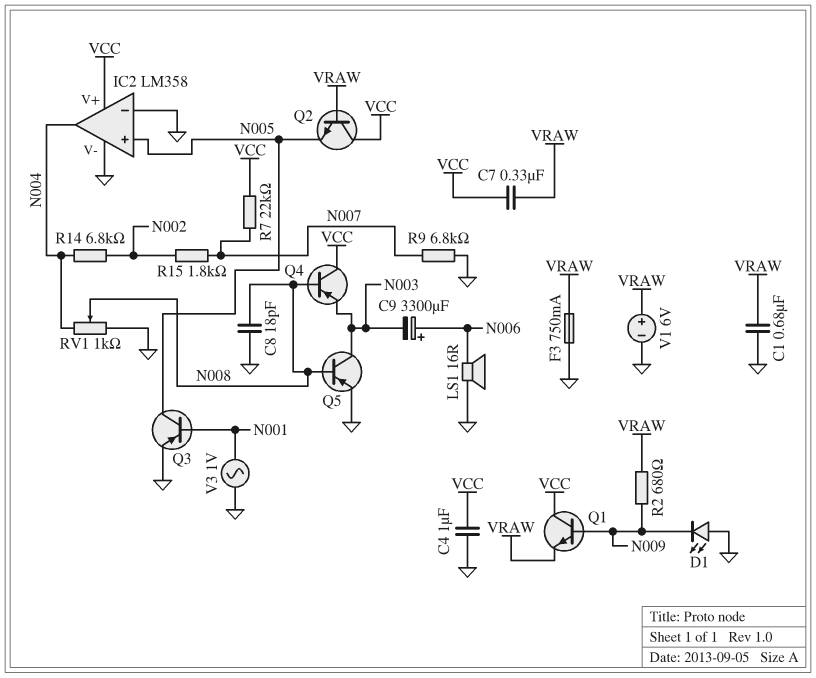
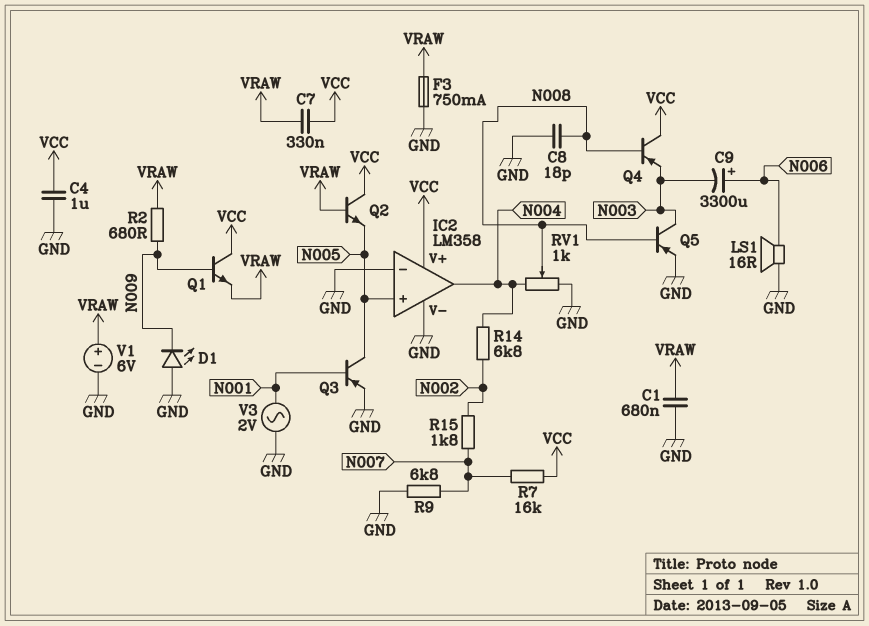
R7: 22k (N007, VCC) -> 16k (N007, VCC)
V3: AC 1V (GND, N001) -> AC 2V (GND, N001)

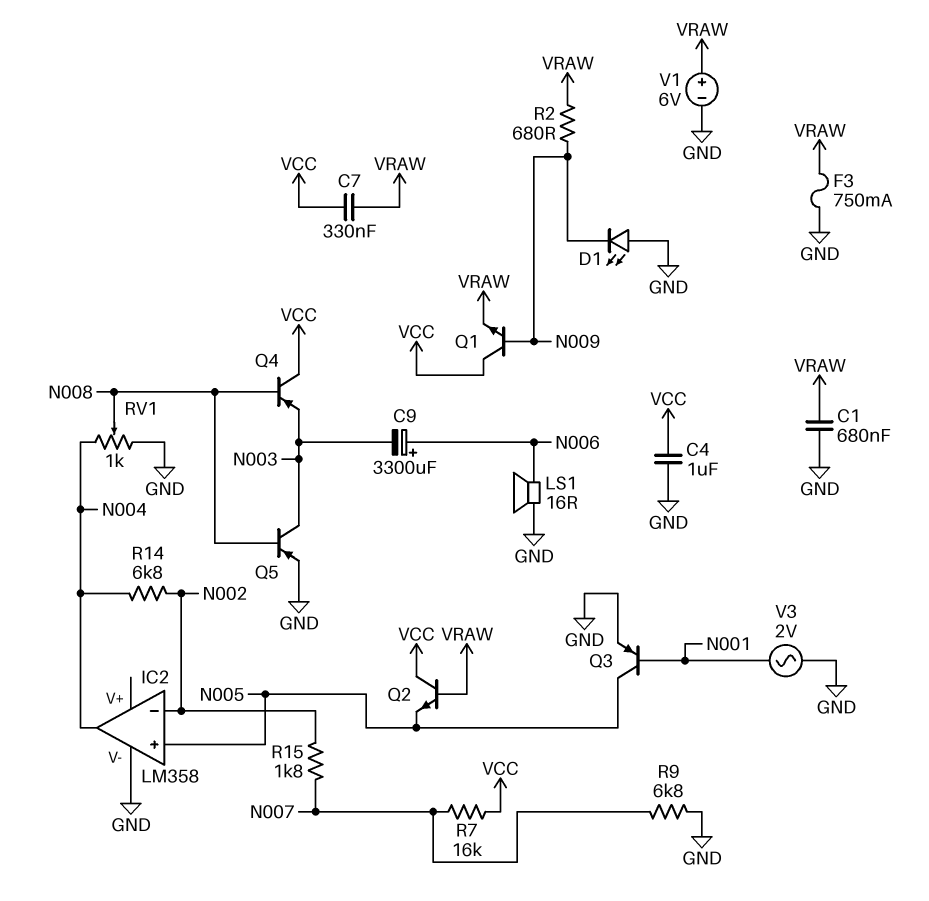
C8: 18pF (GND, N008) -> none
IC2 pin V+: VCC -> none
IC2 pin in-: GND -> N002

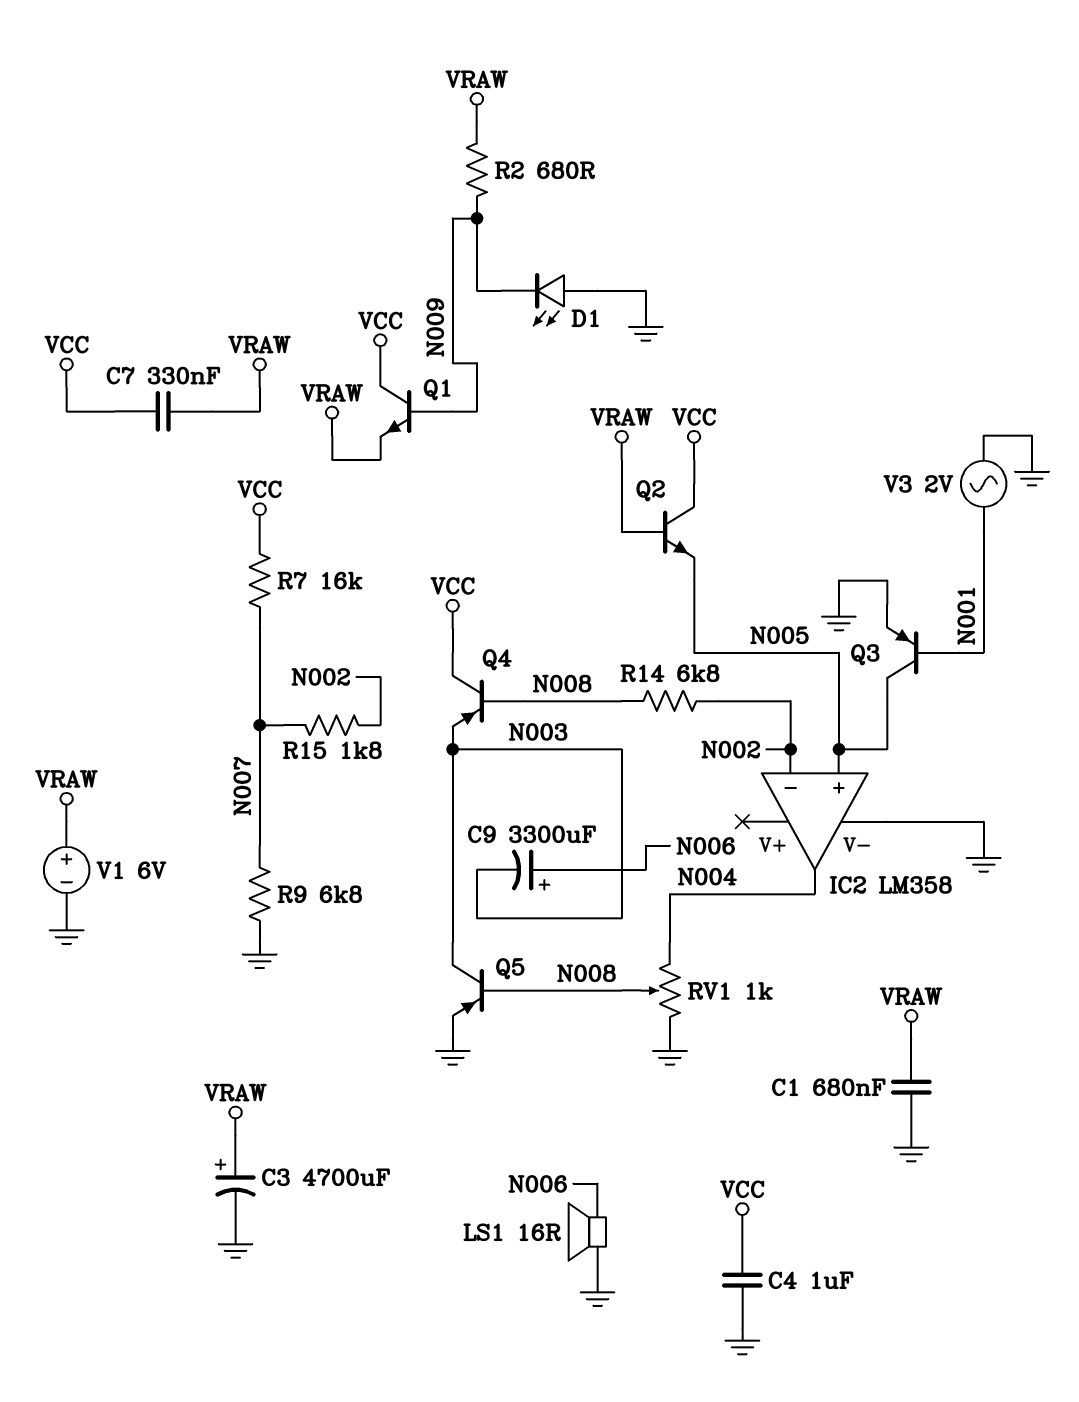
C3: none -> 4700uF (plus VRAW, minus GND)
F3: 750mA (GND, VRAW) -> none
R14: 6.8k (N002, N004) -> 6.8k (N002, N008)

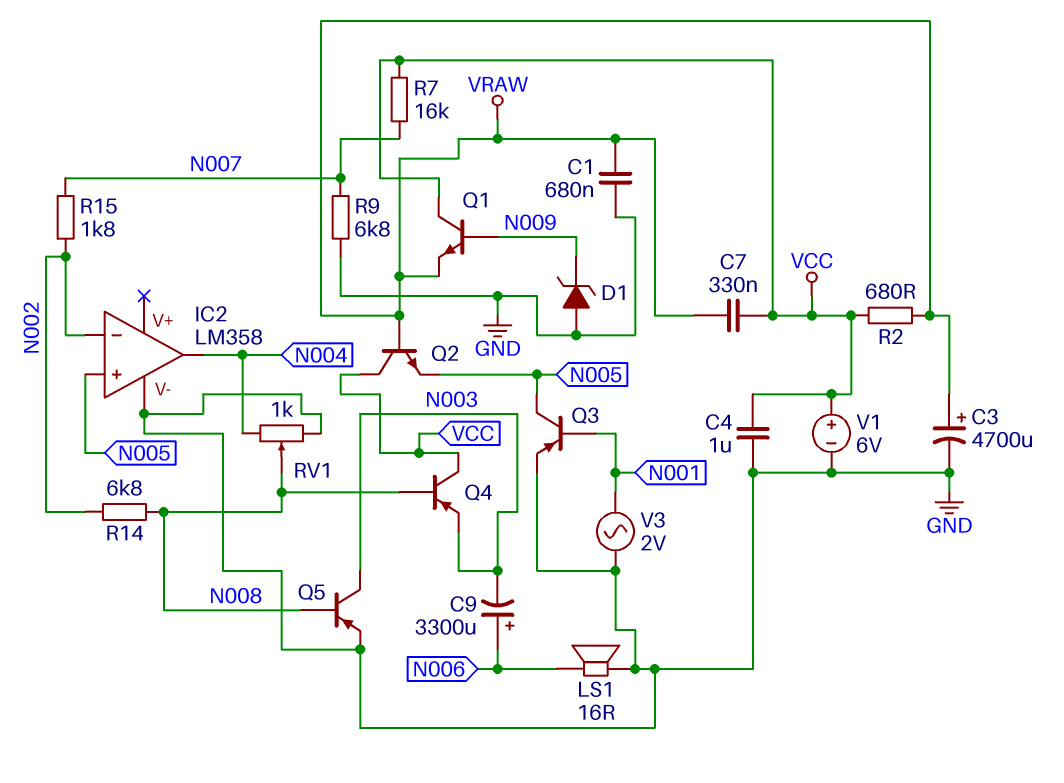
D1: LED (A GND, K N009) -> zener (A GND, K N009)
R2: 680 (N009, VRAW) -> 680 (VCC, VRAW)
V1: 6V (plus VRAW, minus GND) -> 6V (plus VCC, minus GND)

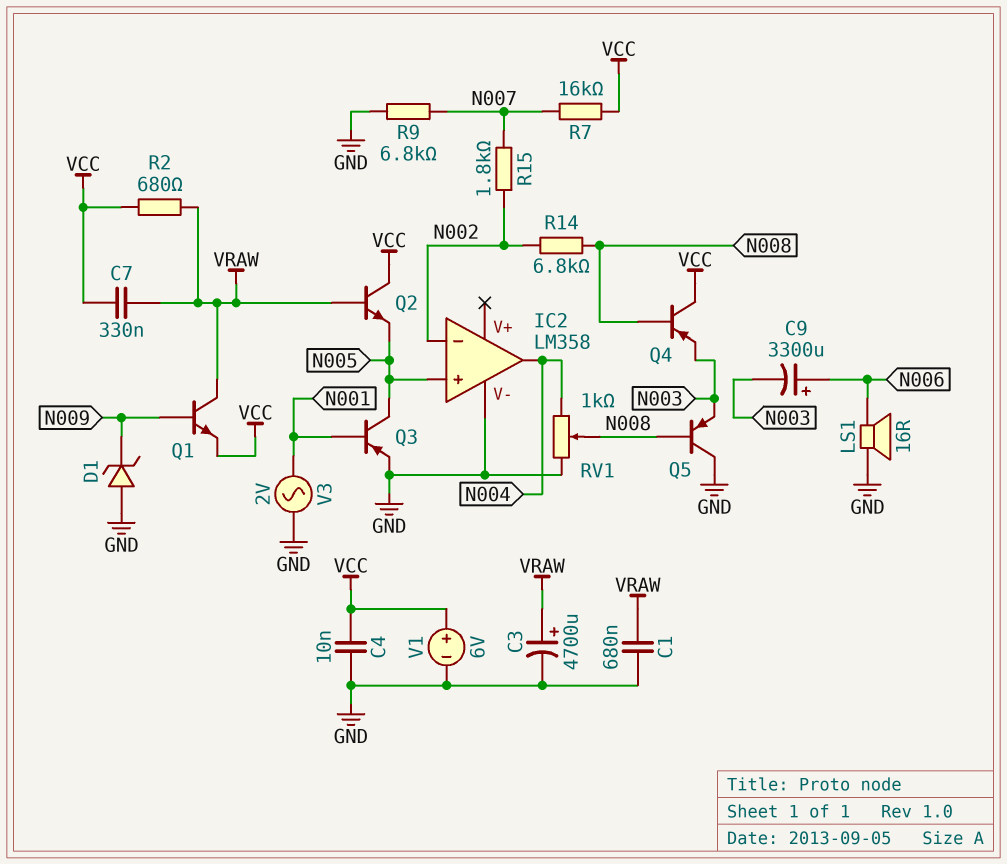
C4: 1uF (GND, VCC) -> 10nF (GND, VCC)
Q1: NPN (B N009, C VCC, E VRAW) -> NPN (B N009, C VRAW, E VCC)
Q5: PNP (B N008, C N003, E GND) -> PNP (B N008, C GND, E N003)

